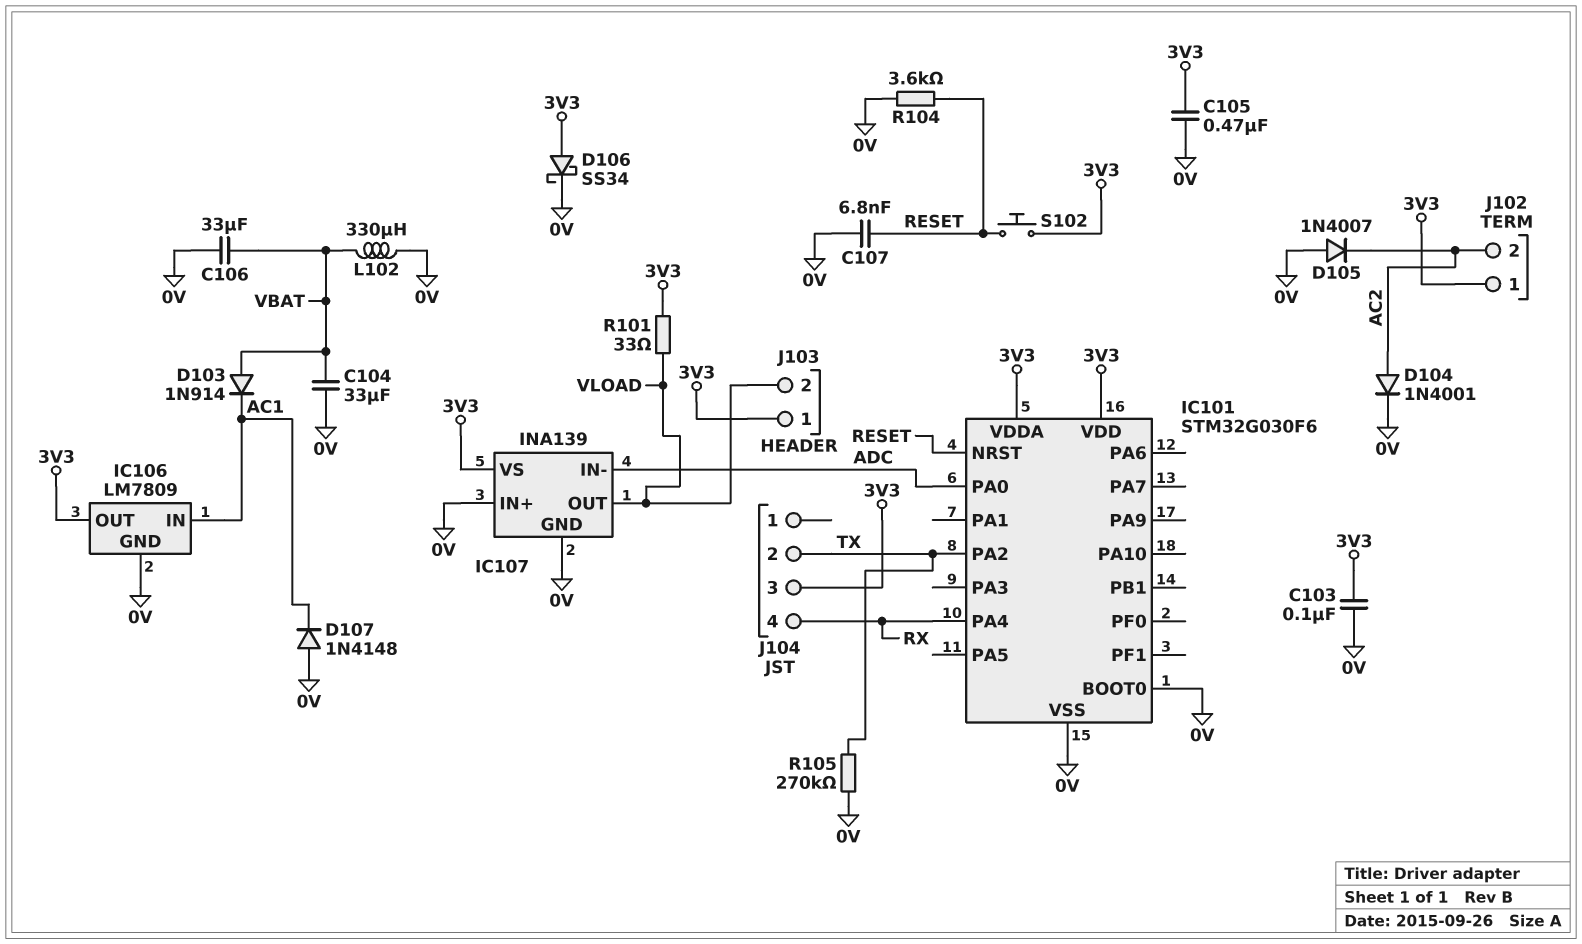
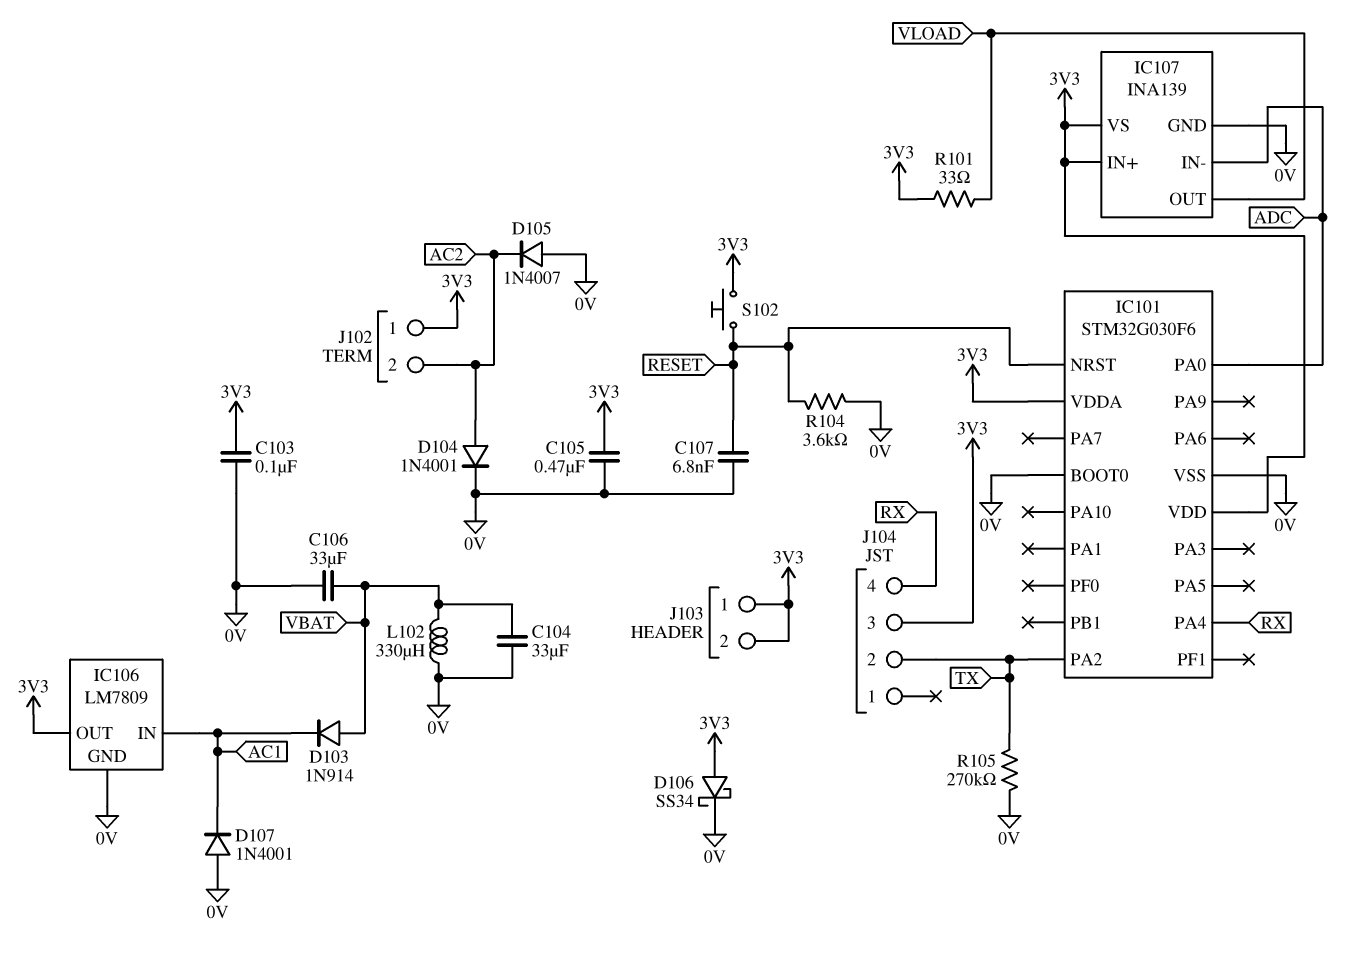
D107: diode 1N4148 (A 0V, K AC1) -> diode 1N4001 (A 0V, K AC1)
IC107 pin IN+: 0V -> 3V3
J103 pin 2: VLOAD -> 3V3

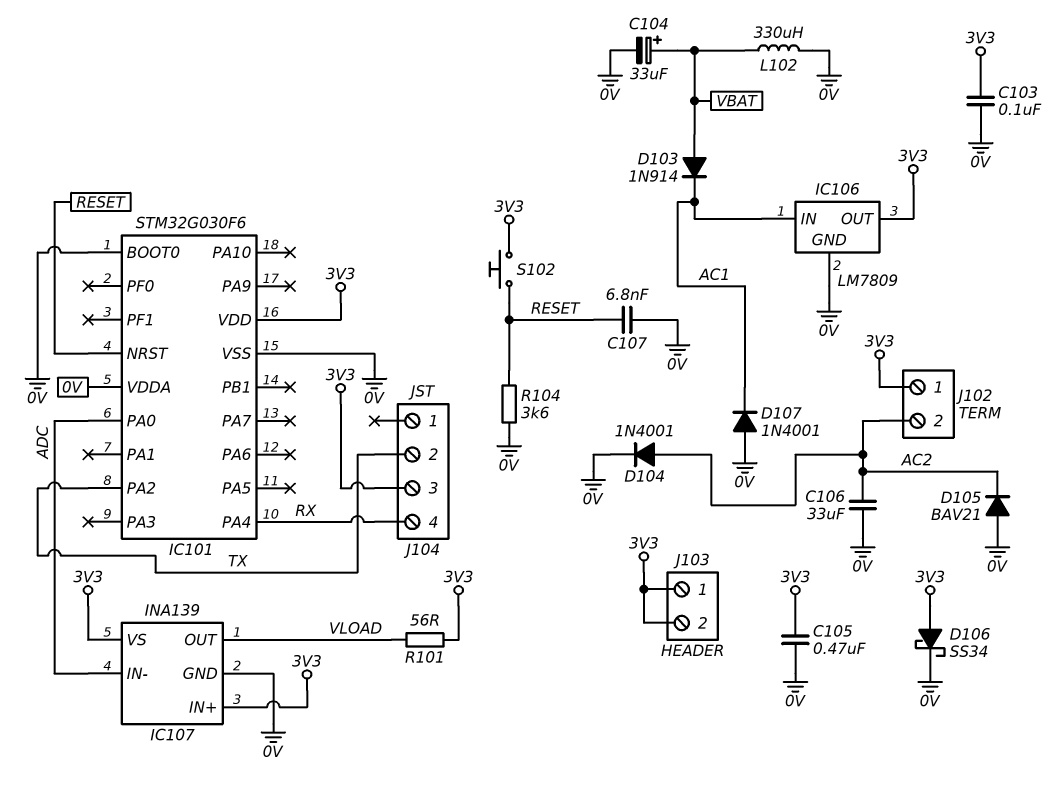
C104: 33uF (0V, VBAT) -> 33uF (plus VBAT, minus 0V)
C106: 33uF (0V, VBAT) -> 33uF (0V, AC2)
D105: diode 1N4007 (A 0V, K AC2) -> diode BAV21 (A 0V, K AC2)
IC101 pin VDDA: 3V3 -> 0V
R101: 33 (3V3, VLOAD) -> 56 (3V3, VLOAD)
R105: 270k (0V, TX) -> none

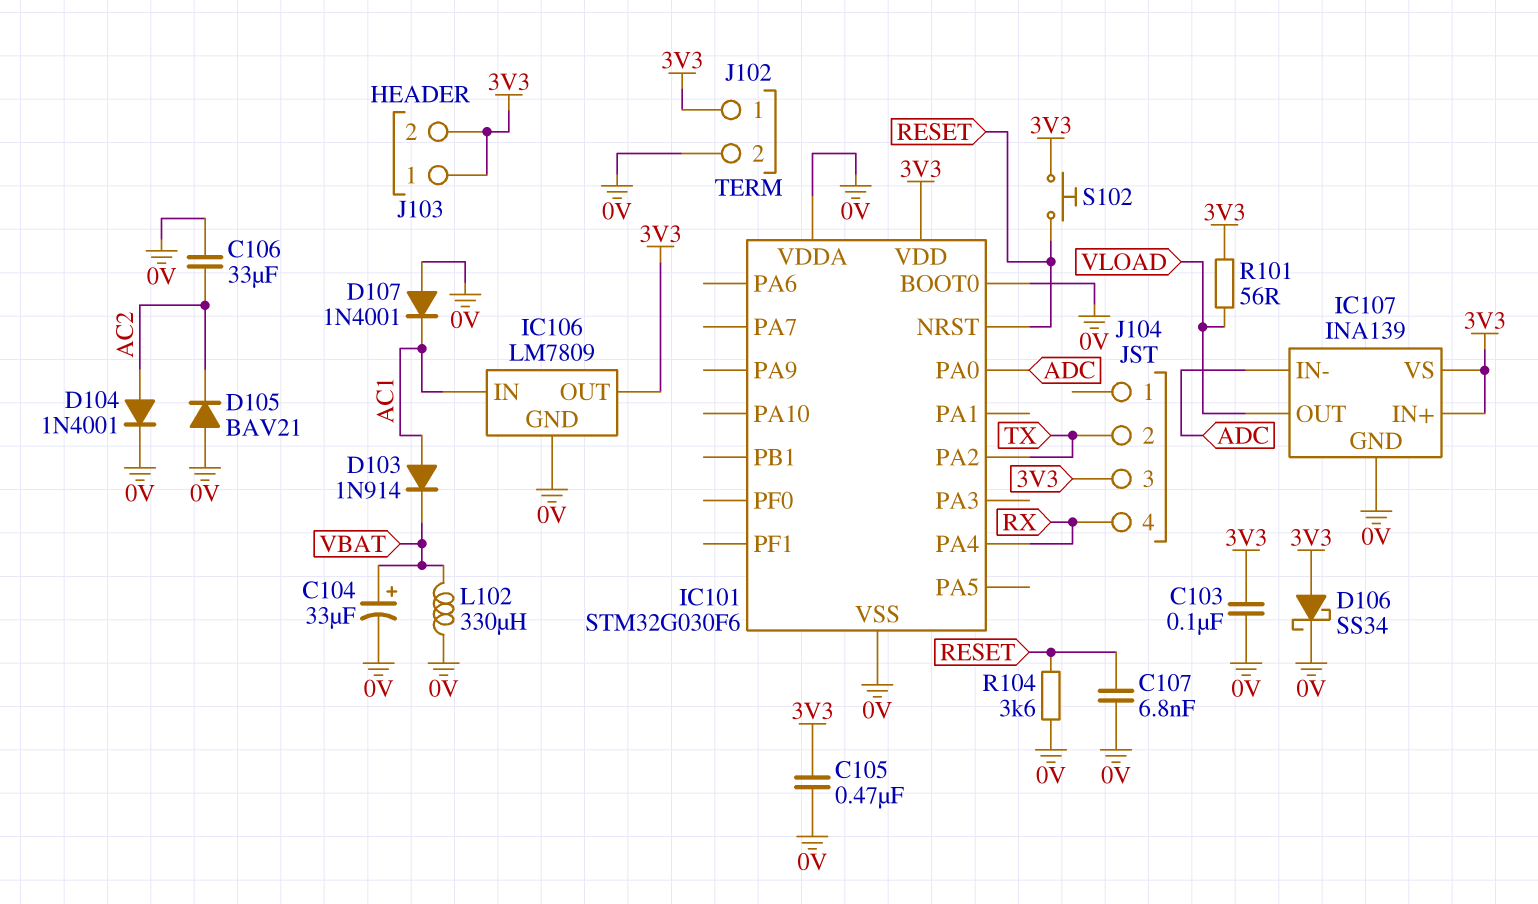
D103: diode 1N914 (A VBAT, K AC1) -> diode 1N914 (A AC1, K VBAT)
J102 pin 2: AC2 -> 0V

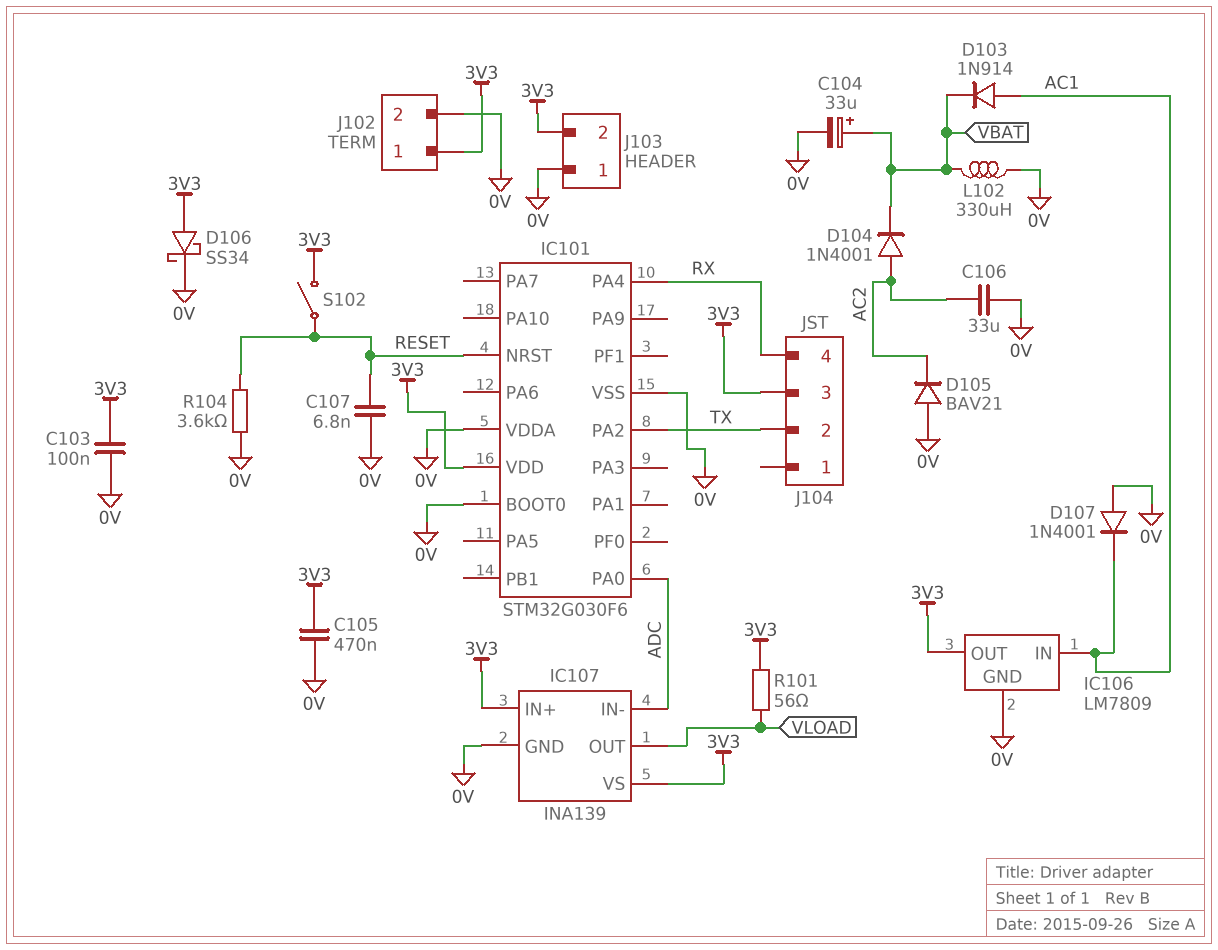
D104: diode 1N4001 (A AC2, K 0V) -> diode 1N4001 (A AC2, K VBAT)
J103 pin 1: 3V3 -> 0V
S102: button (3V3, RESET) -> switch (3V3, RESET)

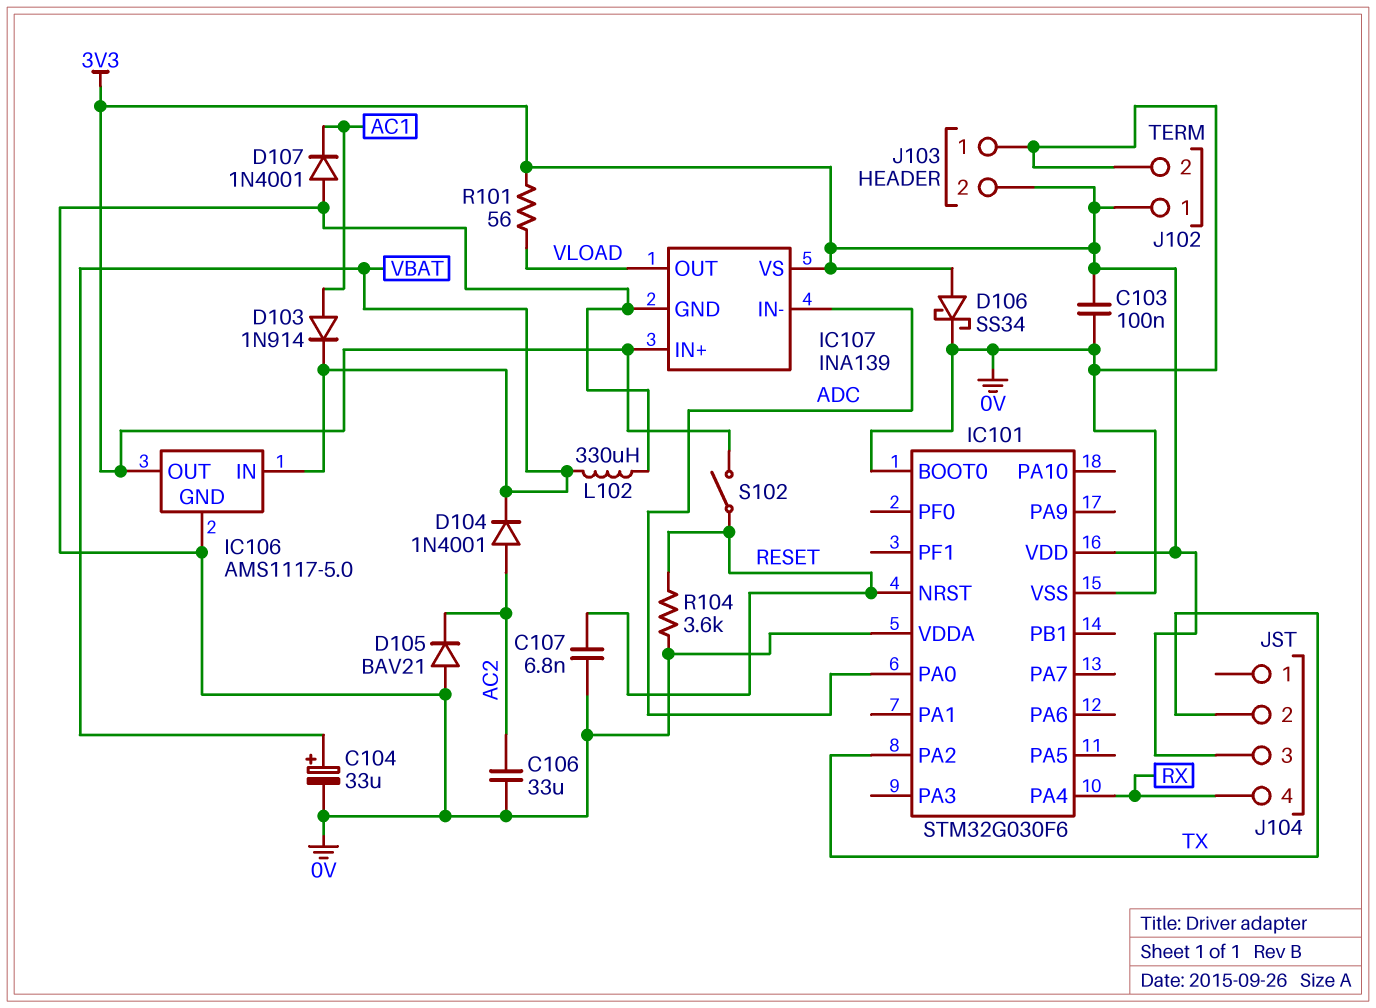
C105: 470nF (0V, 3V3) -> none
IC106: LM7809 -> AMS1117-5.0
IC106 pin IN: AC1 -> VBAT

